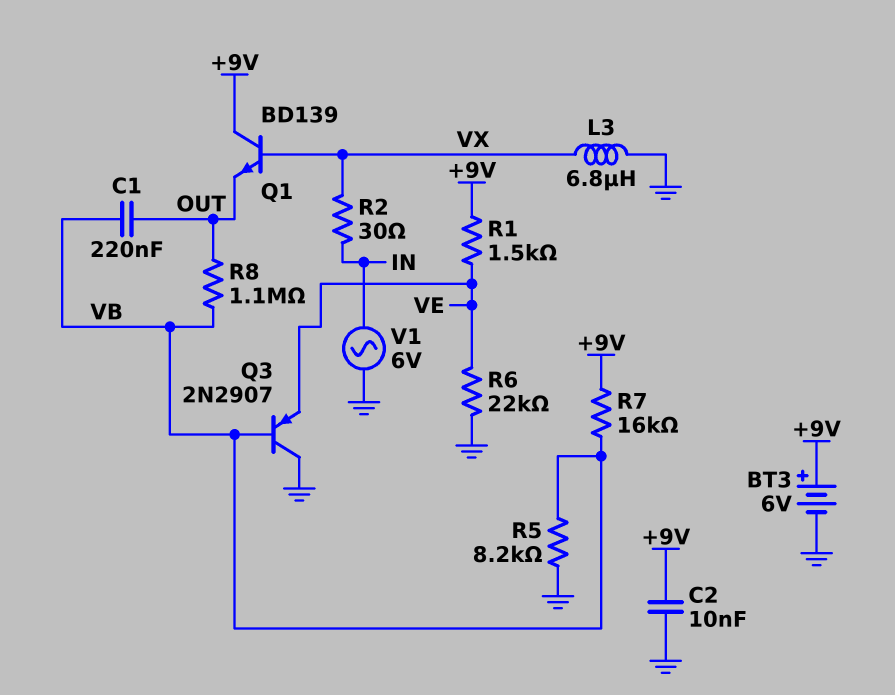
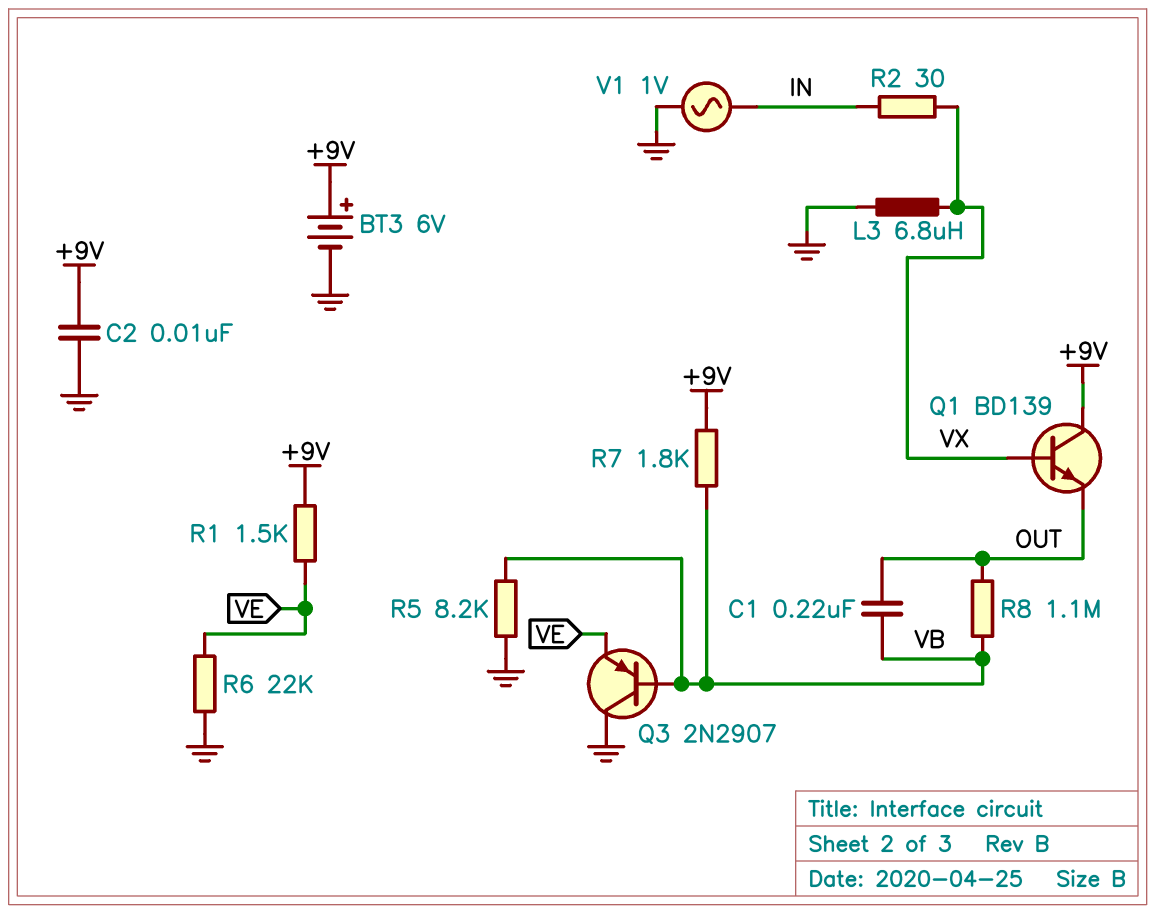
R7: 16k (+9V, VB) -> 1.8k (+9V, VB)
V1: AC 6V (GND, IN) -> AC 1V (GND, IN)

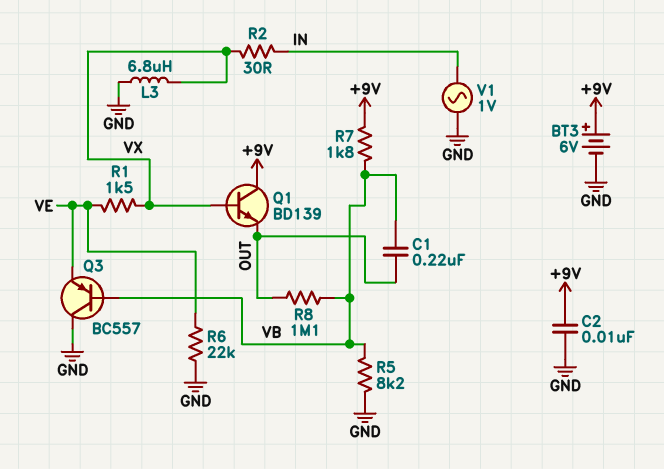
Q3: PNP 2N2907 (B VB, C GND, E VE) -> PNP BC557 (B VB, C GND, E VE)
R1: 1.5k (+9V, VE) -> 1.5k (VE, VX)

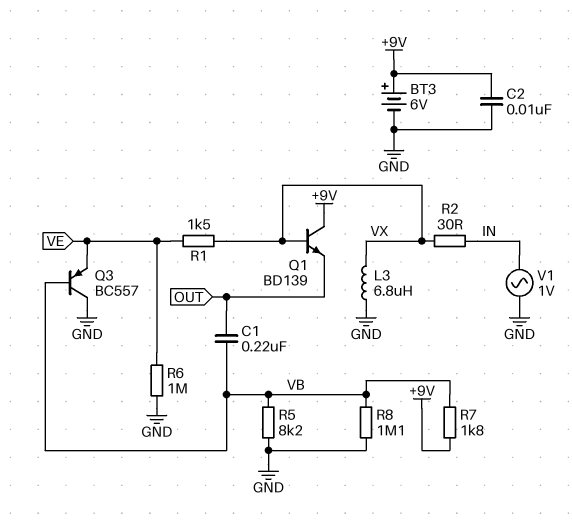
R6: 22k (GND, VE) -> 1M (GND, VE)
R8: 1.1M (OUT, VB) -> 1.1M (GND, VB)

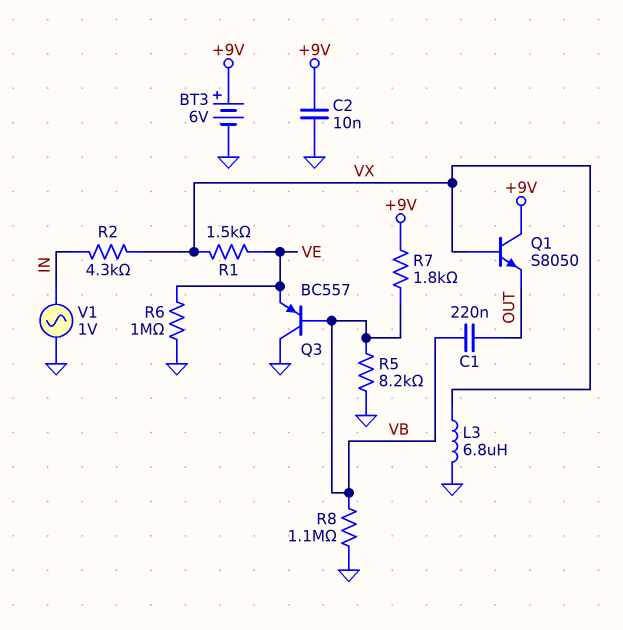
Q1: NPN BD139 (B VX, C +9V, E OUT) -> NPN S8050 (B VX, C +9V, E OUT)
R2: 30 (IN, VX) -> 4.3k (IN, VX)

